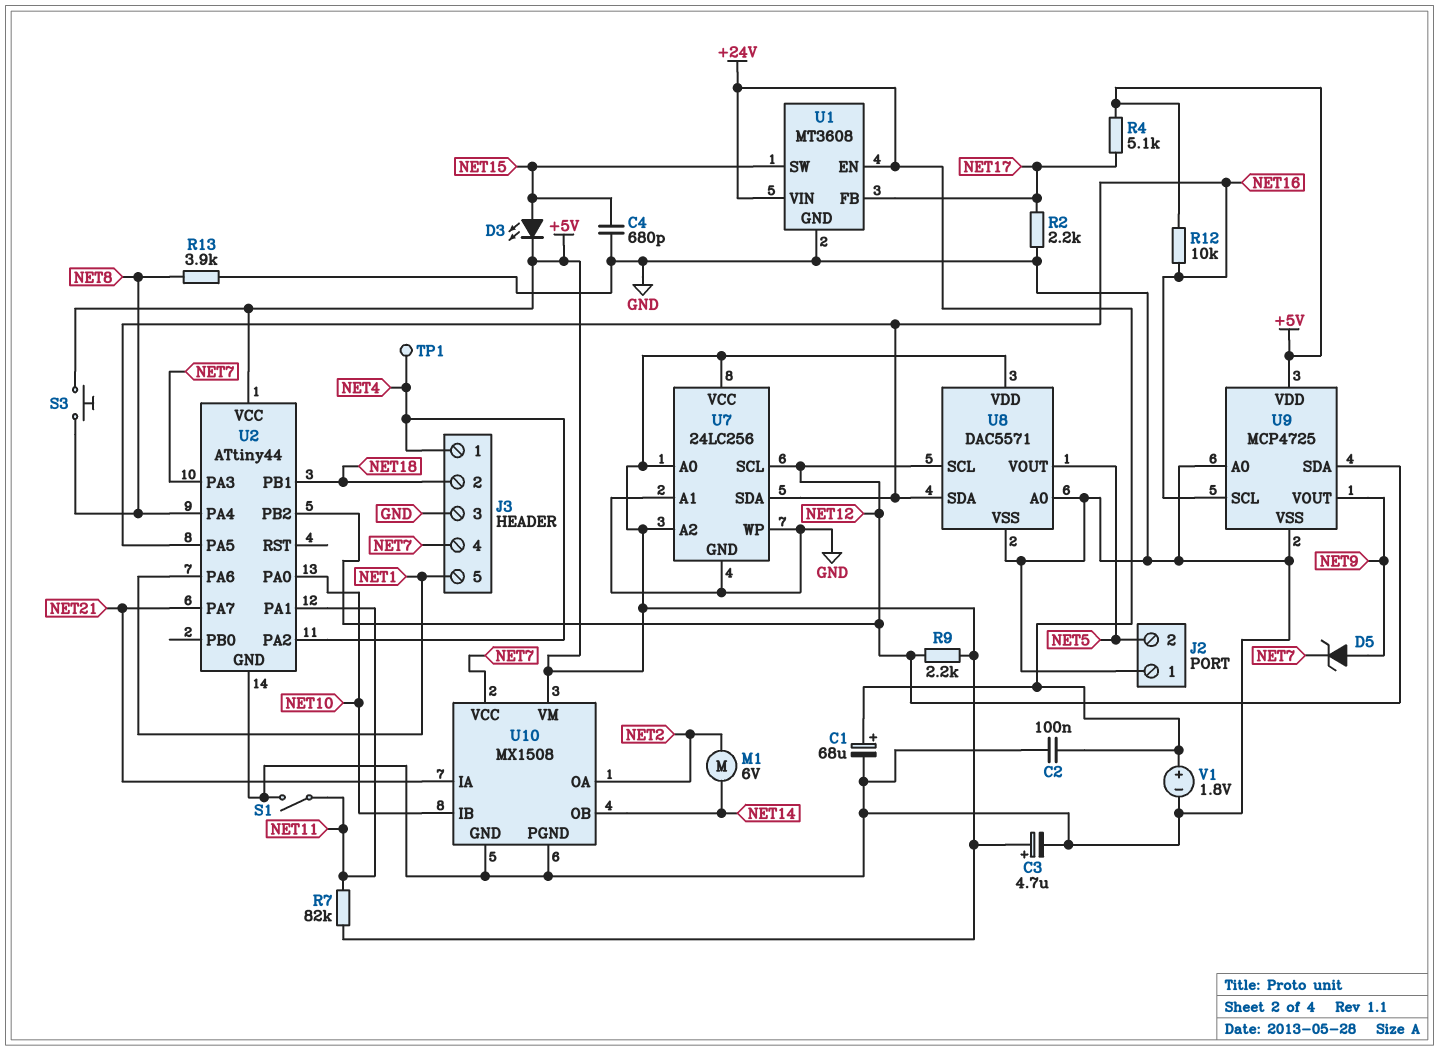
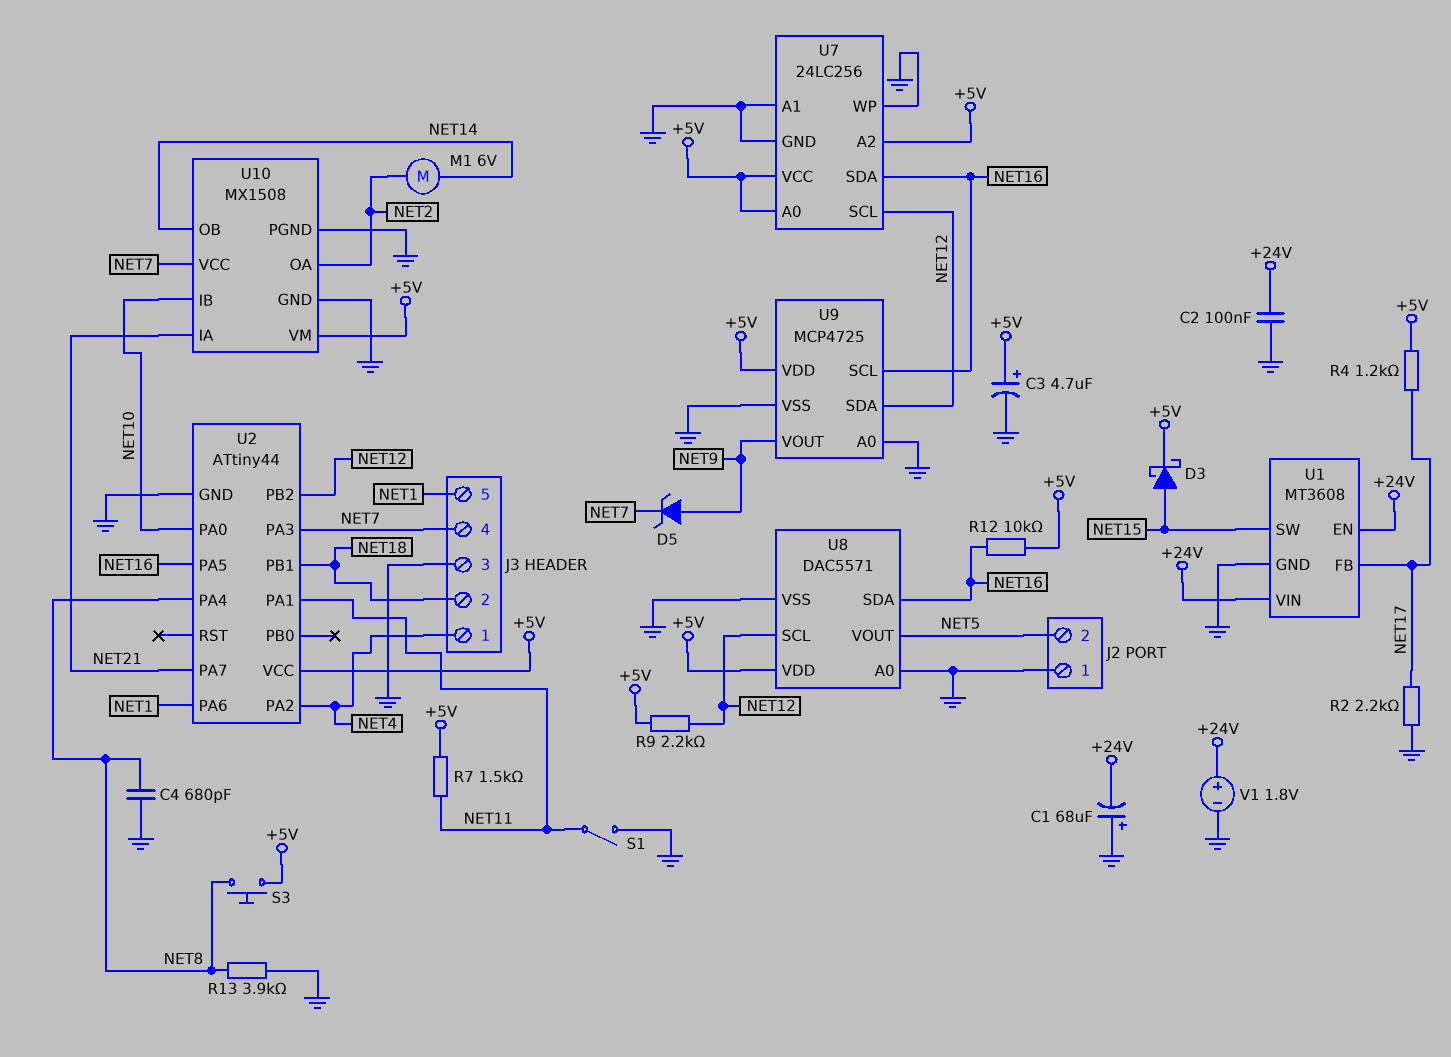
C1: 68uF (plus +24V, minus GND) -> 68uF (plus GND, minus +24V)
C4: 680pF (GND, NET15) -> 680pF (GND, NET8)
D3: LED (A NET15, K +5V) -> schottky (A NET15, K +5V)
R4: 5.1k (+5V, NET17) -> 1.2k (+5V, NET17)
R7: 82k (+5V, NET11) -> 1.5k (+5V, NET11)
TP1: test point (NET4) -> none

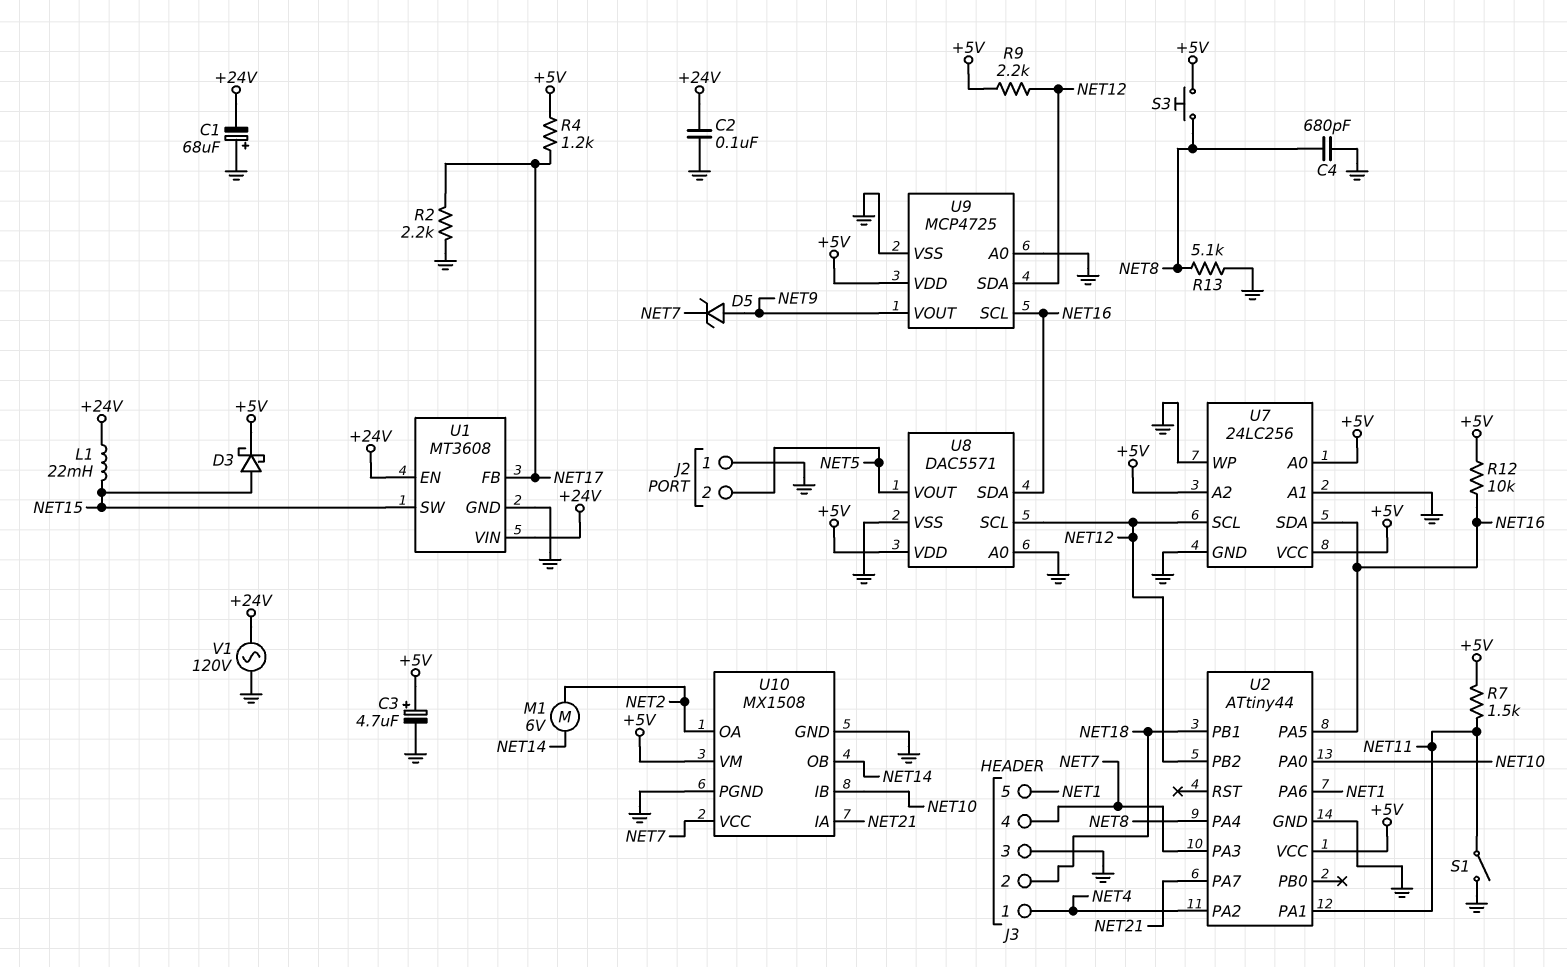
L1: none -> 22mH (+24V, NET15)
R13: 3.9k (GND, NET8) -> 5.1k (GND, NET8)
V1: 1.8V (plus +24V, minus GND) -> AC 120V (+24V, GND)

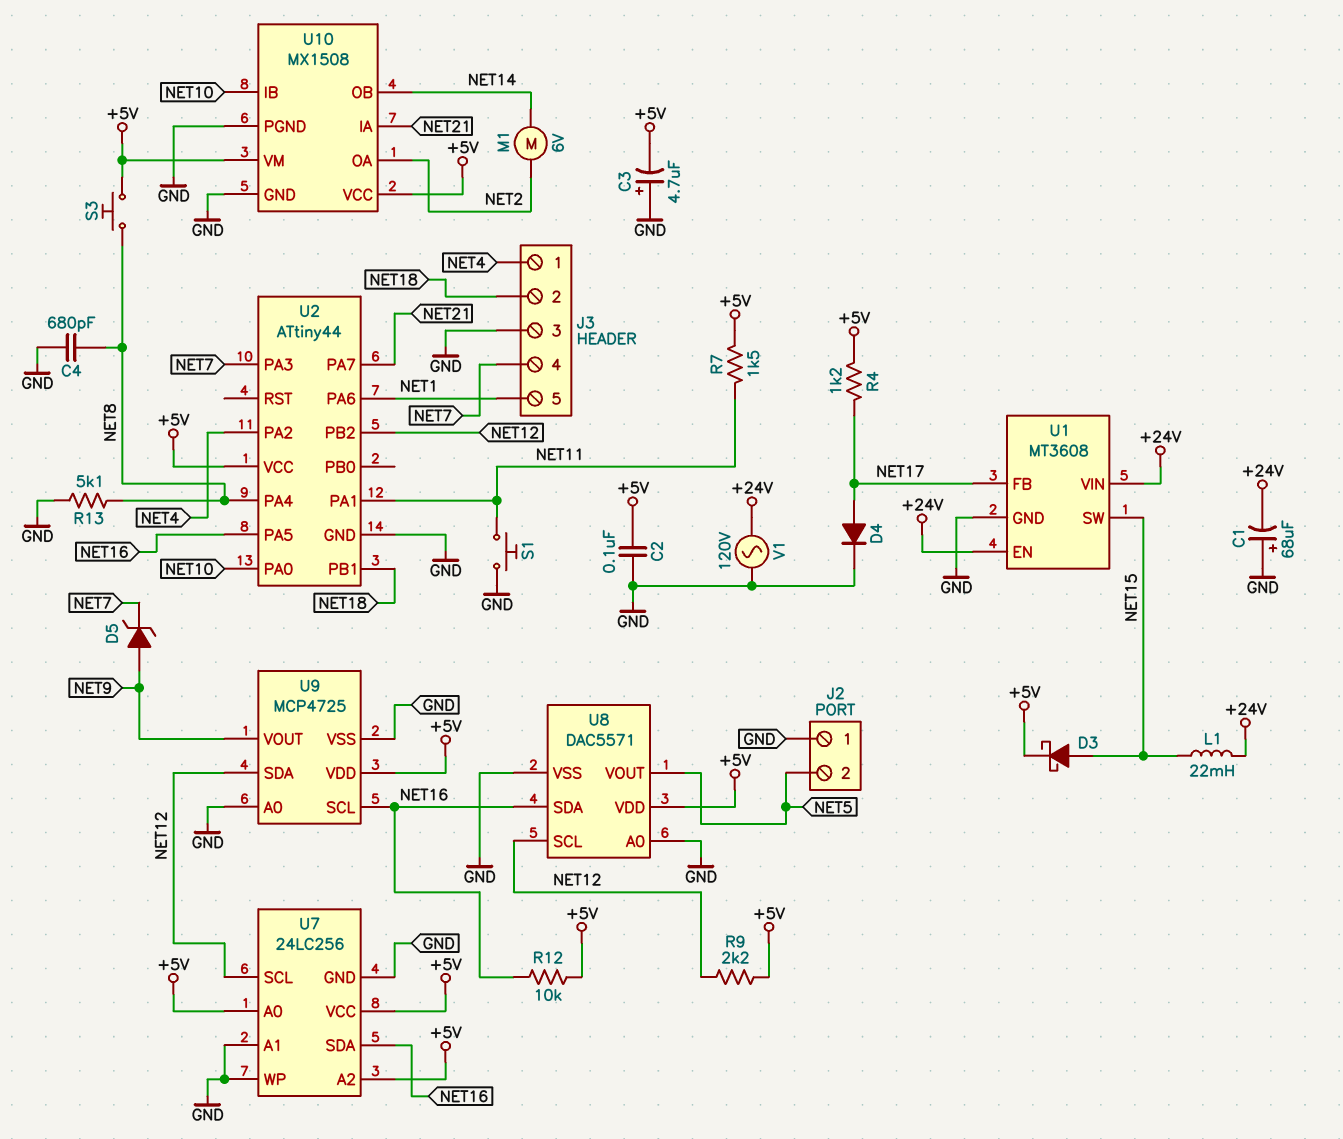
C2: 100nF (+24V, GND) -> 100nF (+5V, GND)
C3: 4.7uF (plus +5V, minus GND) -> 4.7uF (plus GND, minus +5V)
D4: none -> diode (A NET17, K GND)
R2: 2.2k (GND, NET17) -> none
S1: switch (GND, NET11) -> button (GND, NET11)
U10 pin VCC: NET7 -> +5V

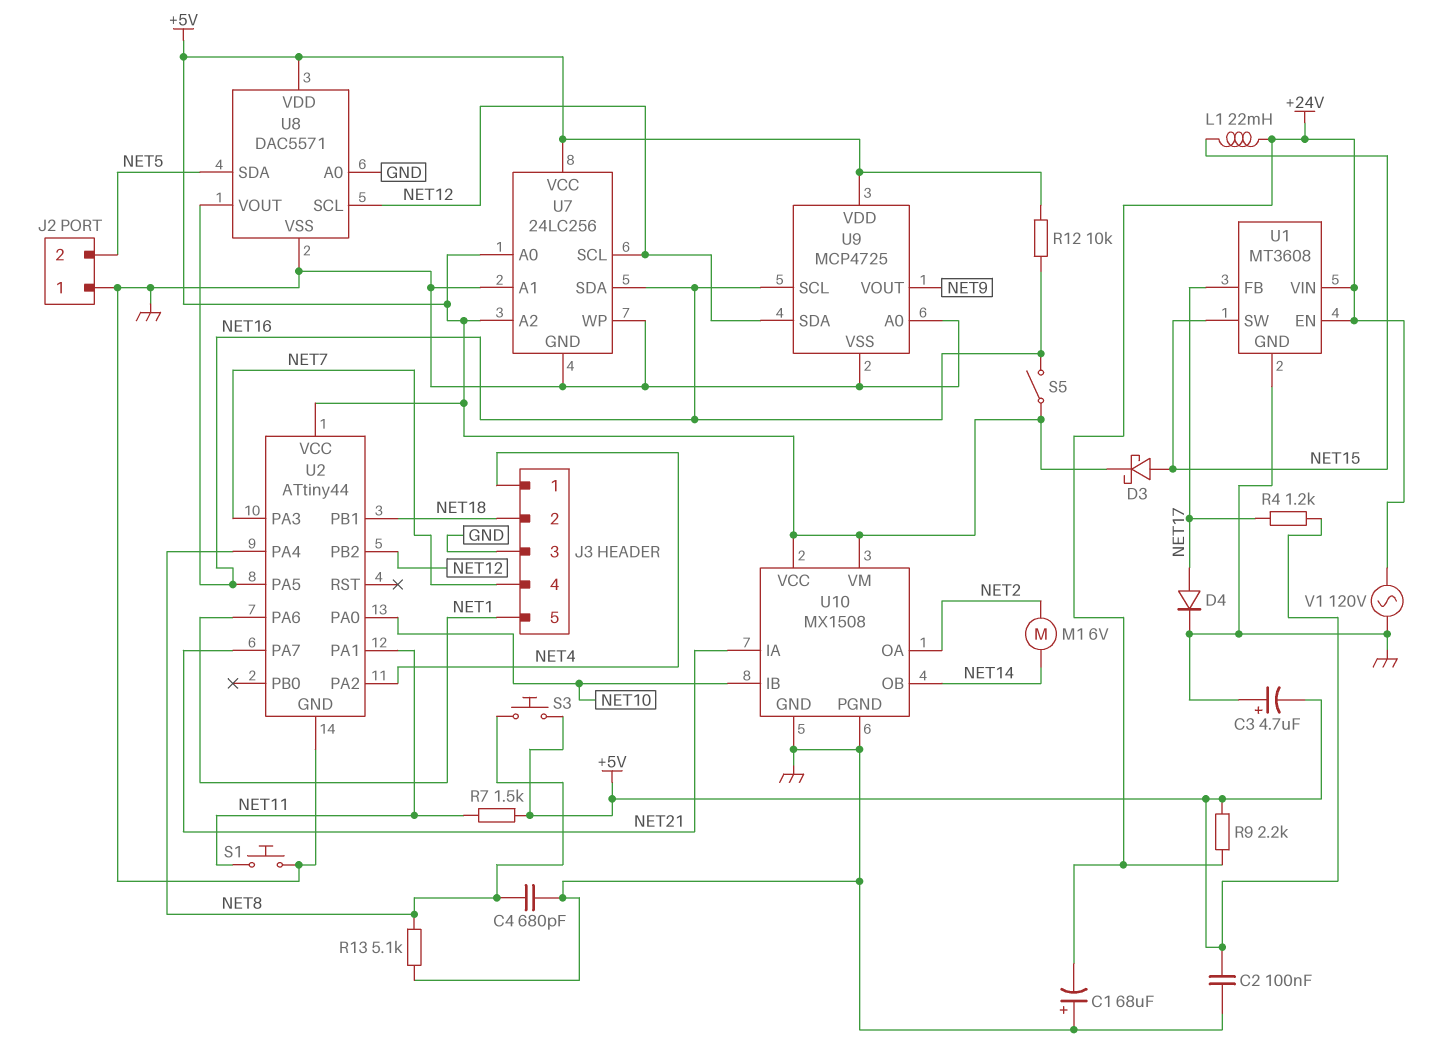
D5: zener (A NET9, K NET7) -> none
R9: 2.2k (+5V, NET12) -> 2.2k (+5V, +24V)
S5: none -> switch (+5V, NET16)
U8 pin SDA: NET16 -> NET5
U8 pin VOUT: NET5 -> NET16

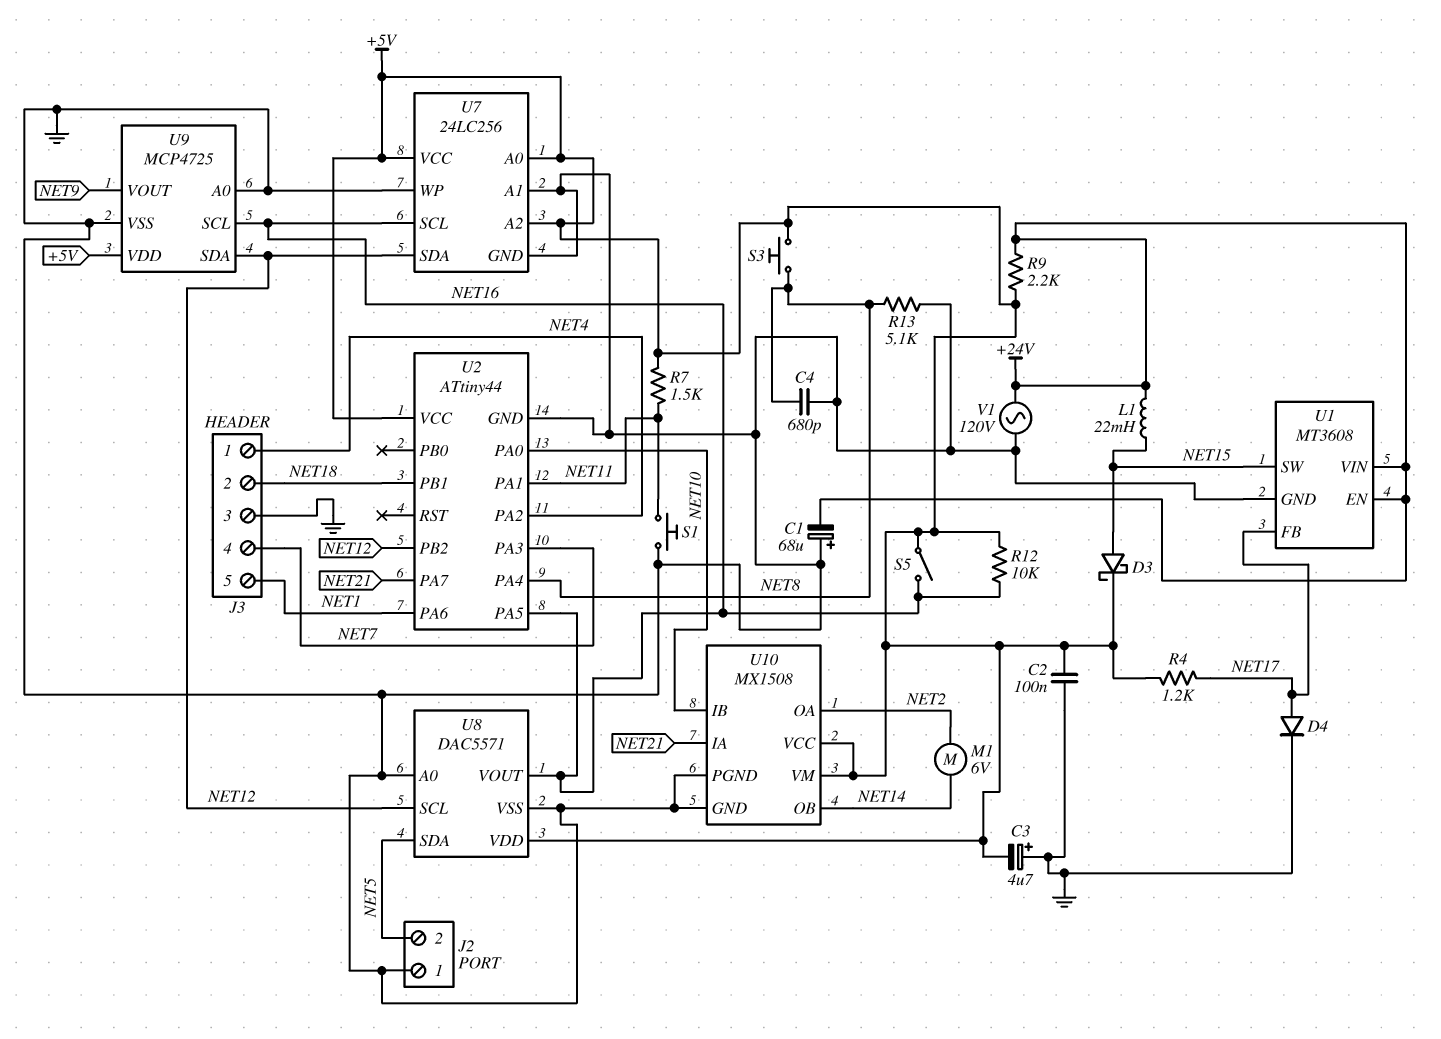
U7 pin SCL: NET12 -> NET16
U7 pin SDA: NET16 -> NET12

